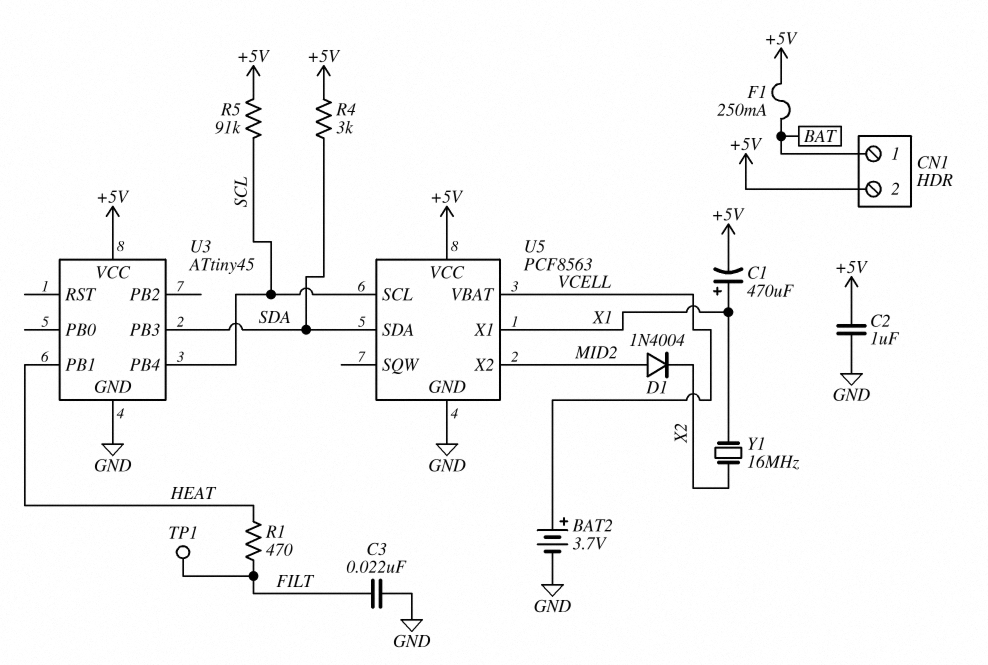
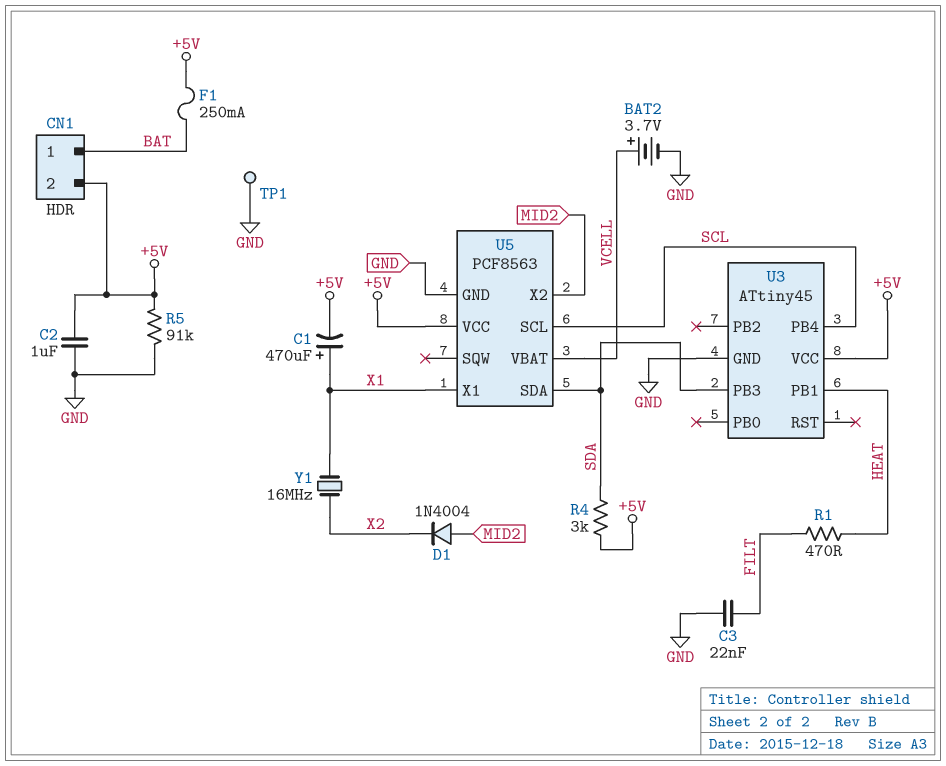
R5: 91k (+5V, SCL) -> 91k (+5V, GND)
TP1: test point (FILT) -> test point (GND)

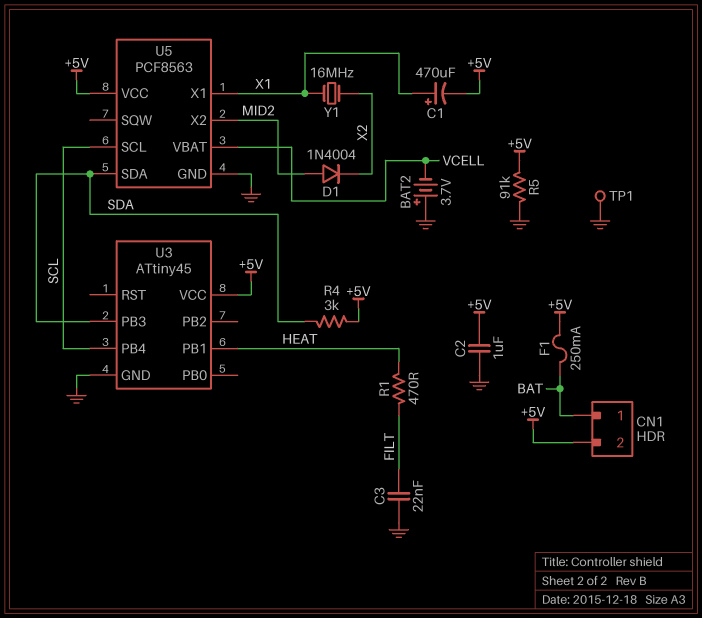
BAT2: 3.7V (plus VCELL, minus GND) -> 3.7V (plus GND, minus VCELL)

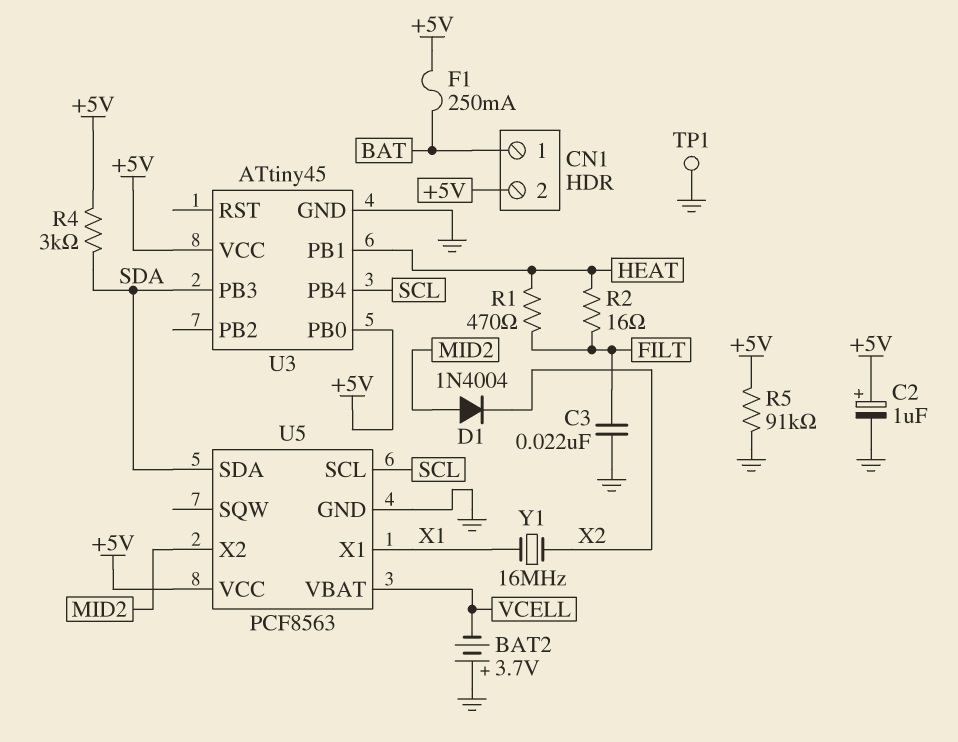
C1: 470uF (plus X1, minus +5V) -> none
C2: 1uF (+5V, GND) -> 1uF (plus +5V, minus GND)
R2: none -> 16 (FILT, HEAT)
U3 pin PB0: none -> +5V

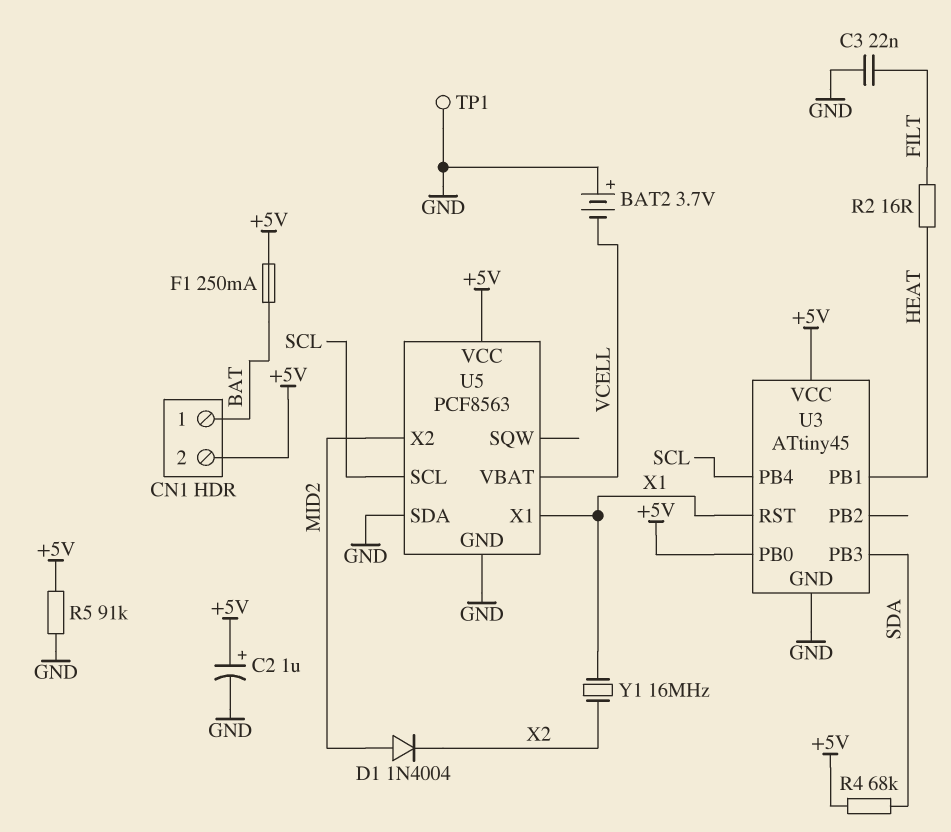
R1: 470 (FILT, HEAT) -> none
R4: 3k (+5V, SDA) -> 68k (+5V, SDA)
U3 pin RST: none -> X1
U5 pin SDA: SDA -> GND

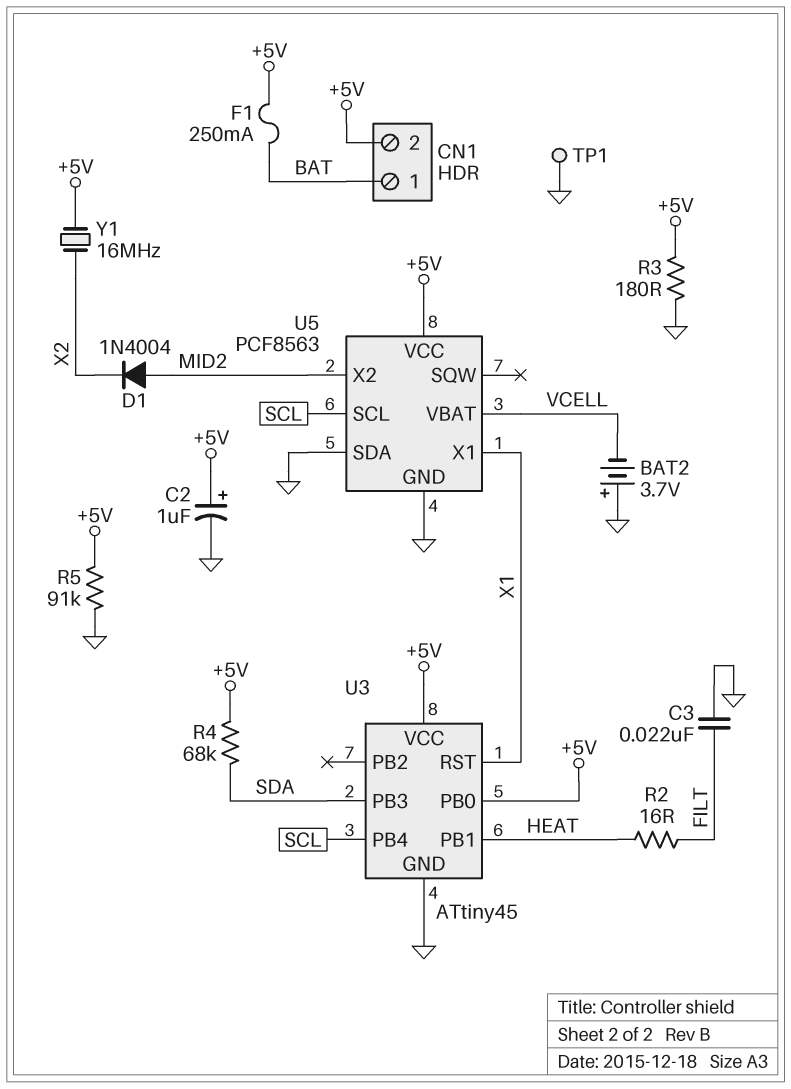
R3: none -> 180 (+5V, GND)
Y1: 16MHz (X1, X2) -> 16MHz (+5V, X2)

